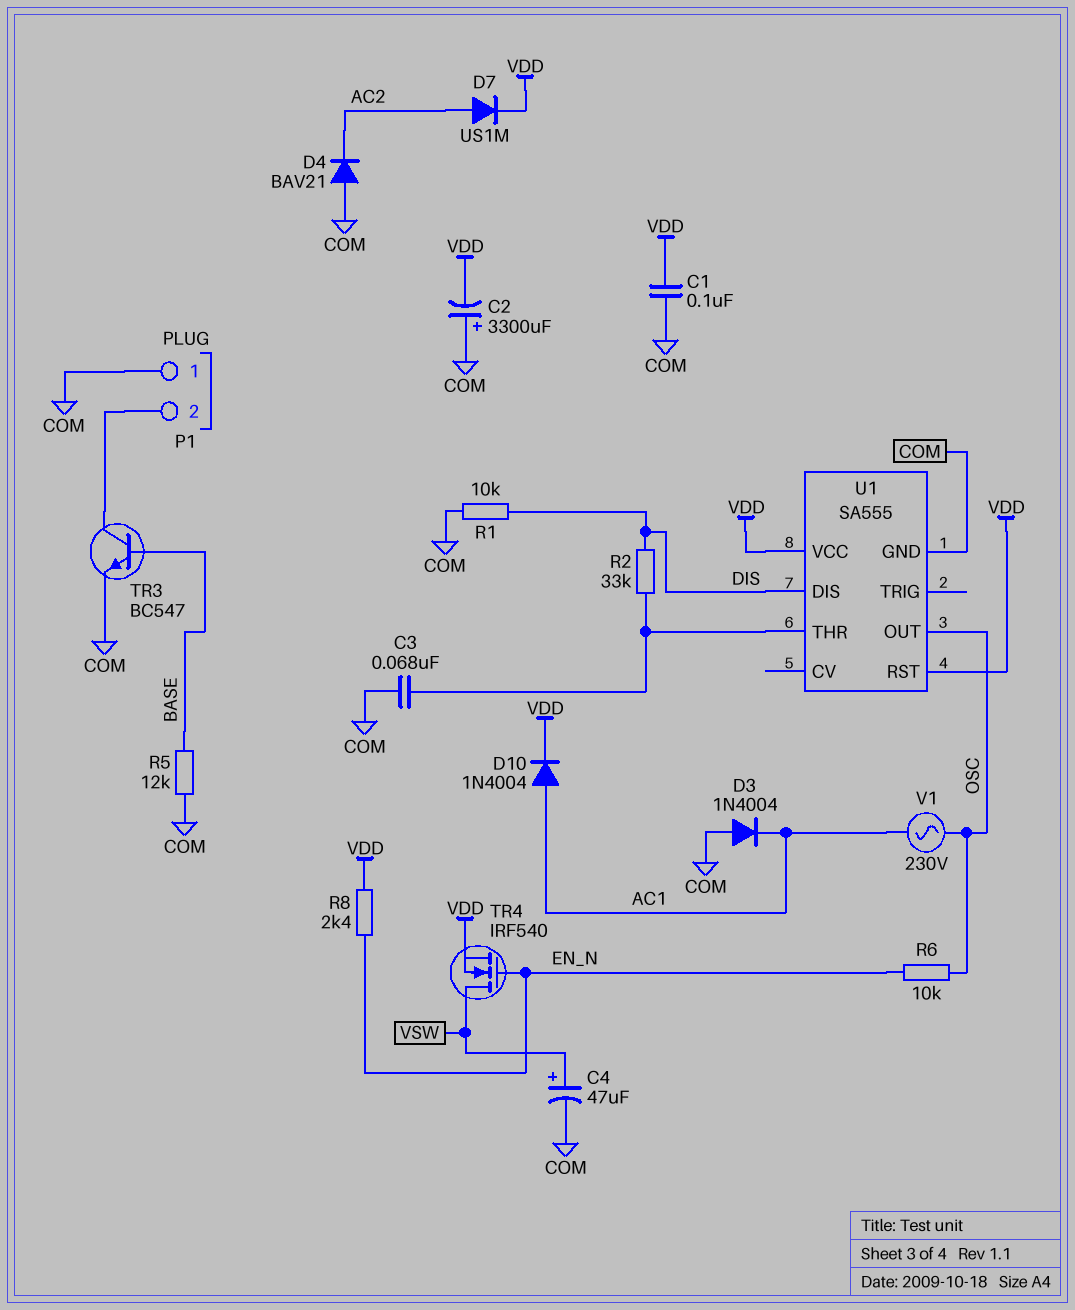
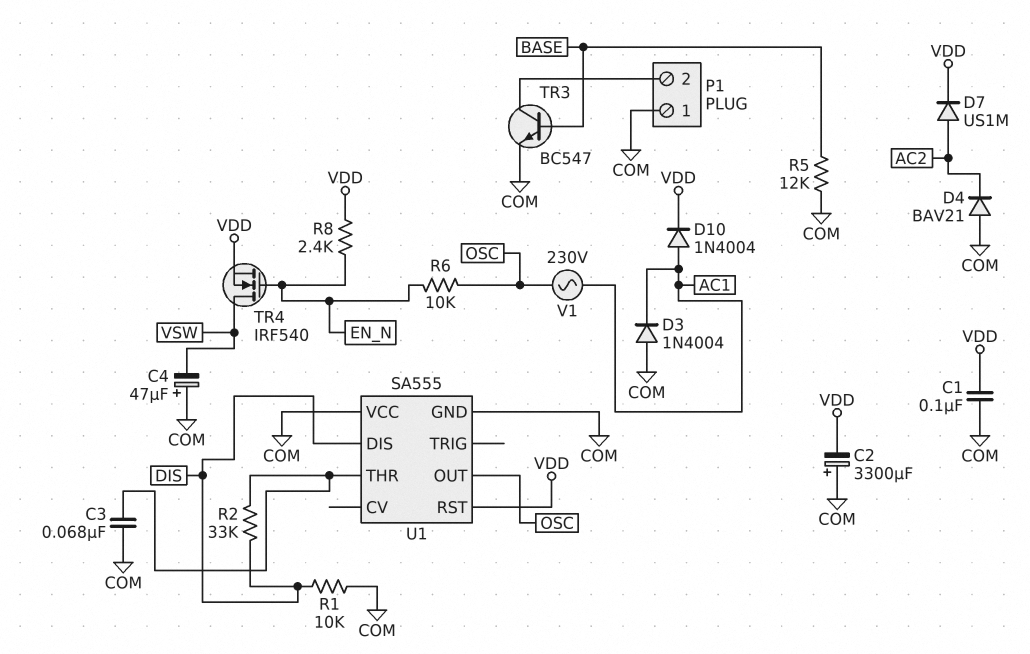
C4: 47uF (plus VSW, minus COM) -> 47uF (plus COM, minus VSW)
U1 pin VCC: VDD -> COM

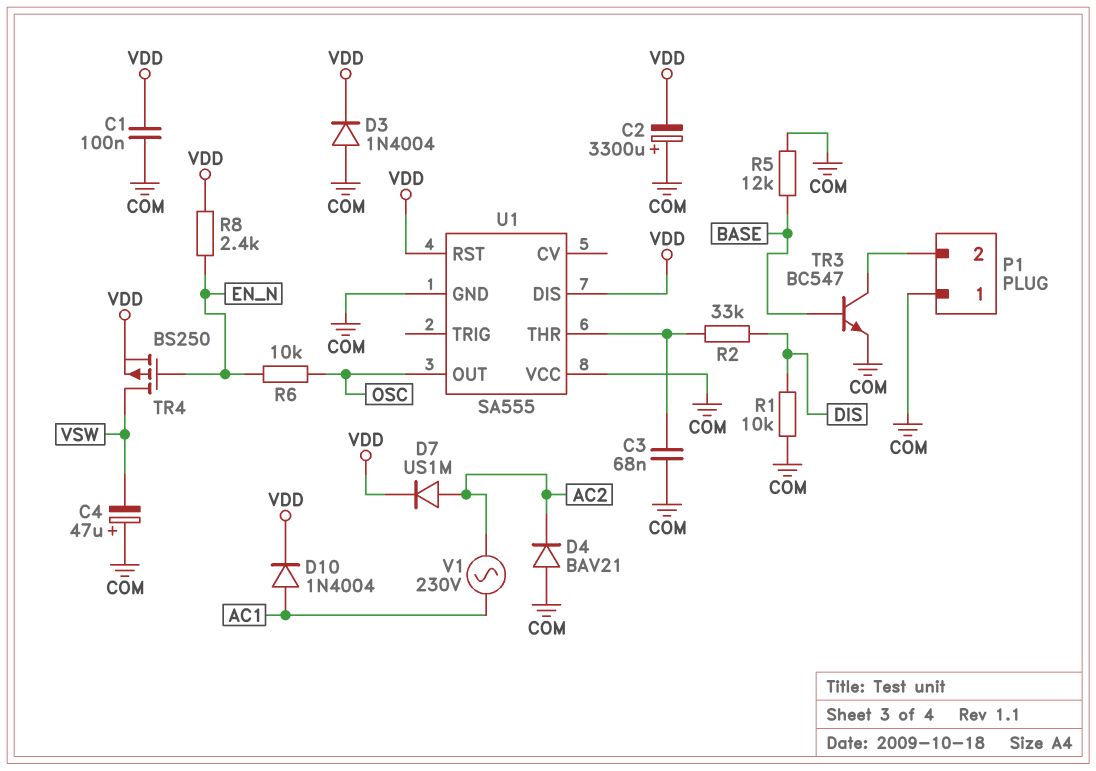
D3: diode 1N4004 (A COM, K AC1) -> diode 1N4004 (A COM, K VDD)
TR4: NMOS IRF540 (G EN_N, D VSW, S VDD) -> PMOS BS250 (G EN_N, D VSW, S VDD)
U1 pin DIS: DIS -> VDD
V1: AC 230V (AC1, OSC) -> AC 230V (AC1, AC2)

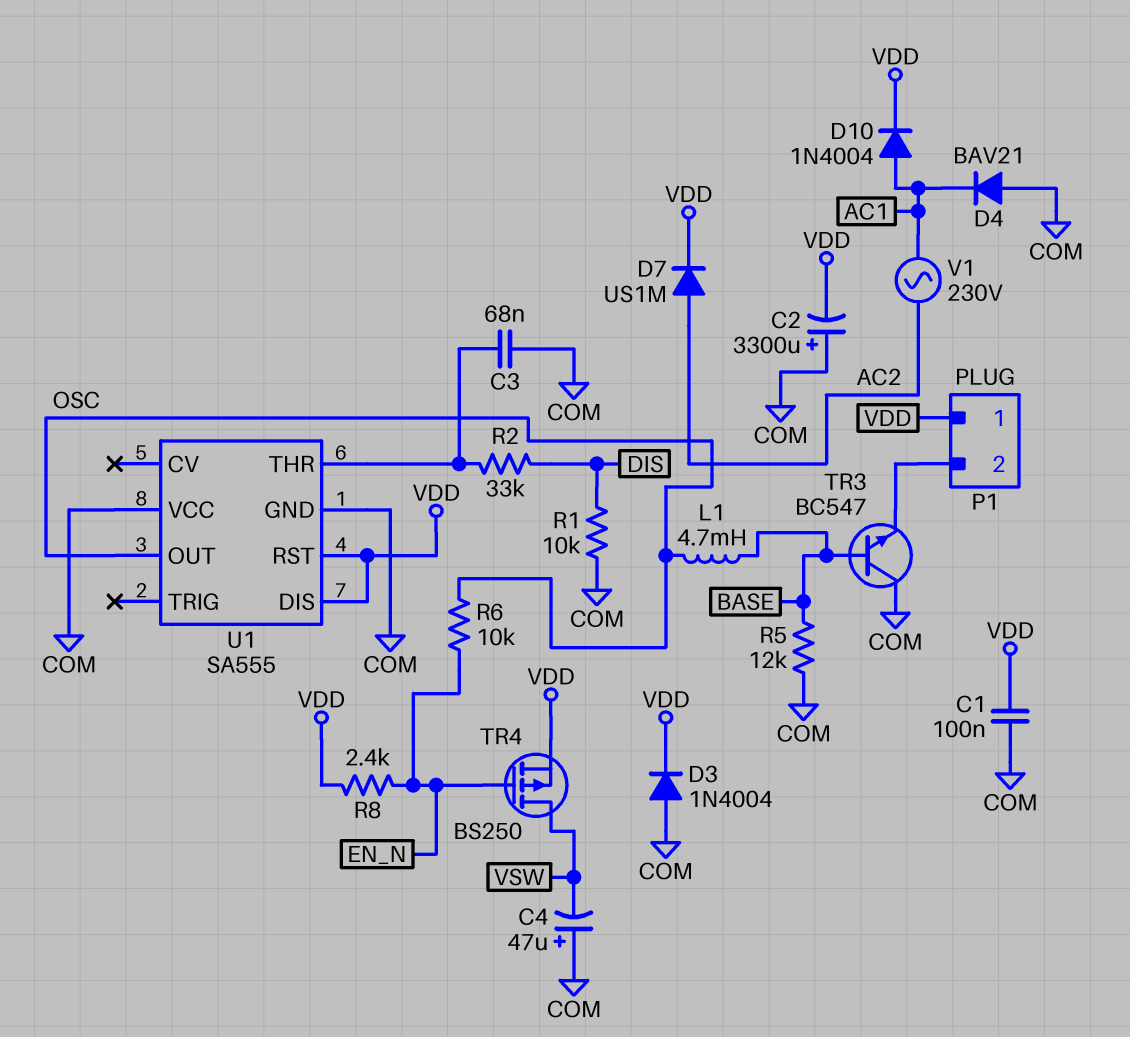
D4: diode BAV21 (A COM, K AC2) -> diode BAV21 (A COM, K AC1)
L1: none -> 4.7mH (BASE, OSC)
P1 pin 1: COM -> VDD
TR3: NPN BC547 (B BASE, C P1/2, E COM) -> NPN BC547 (B BASE, C COM, E P1/2)

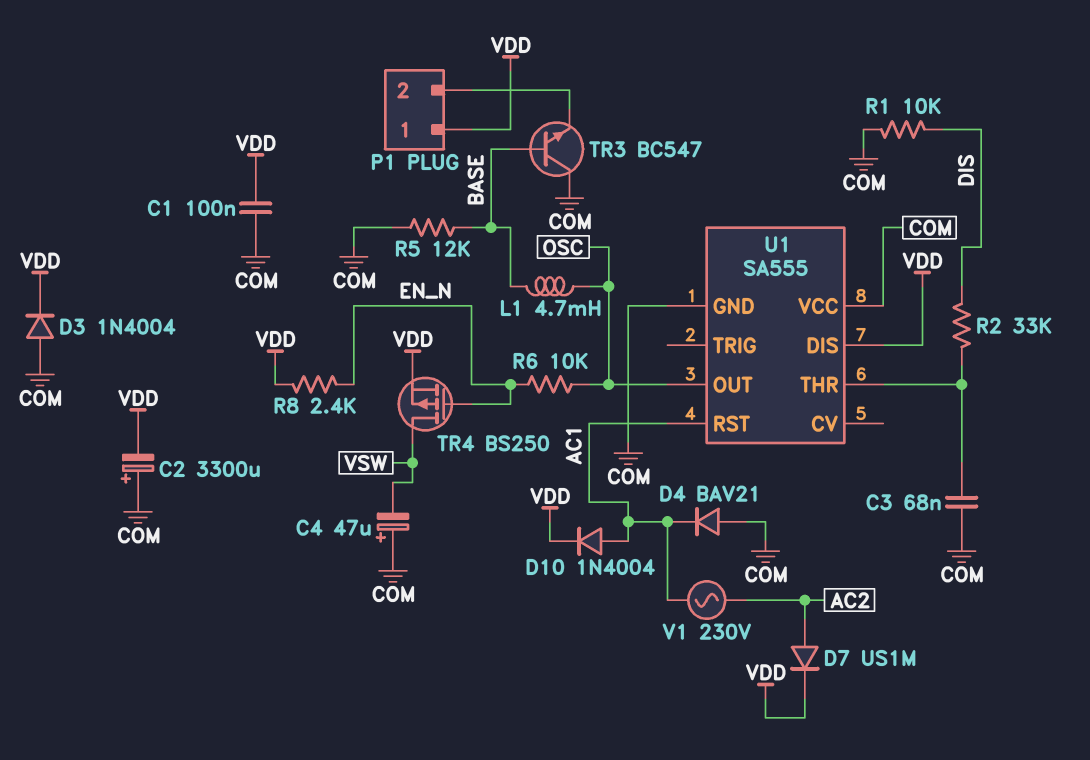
U1 pin RST: VDD -> AC1

